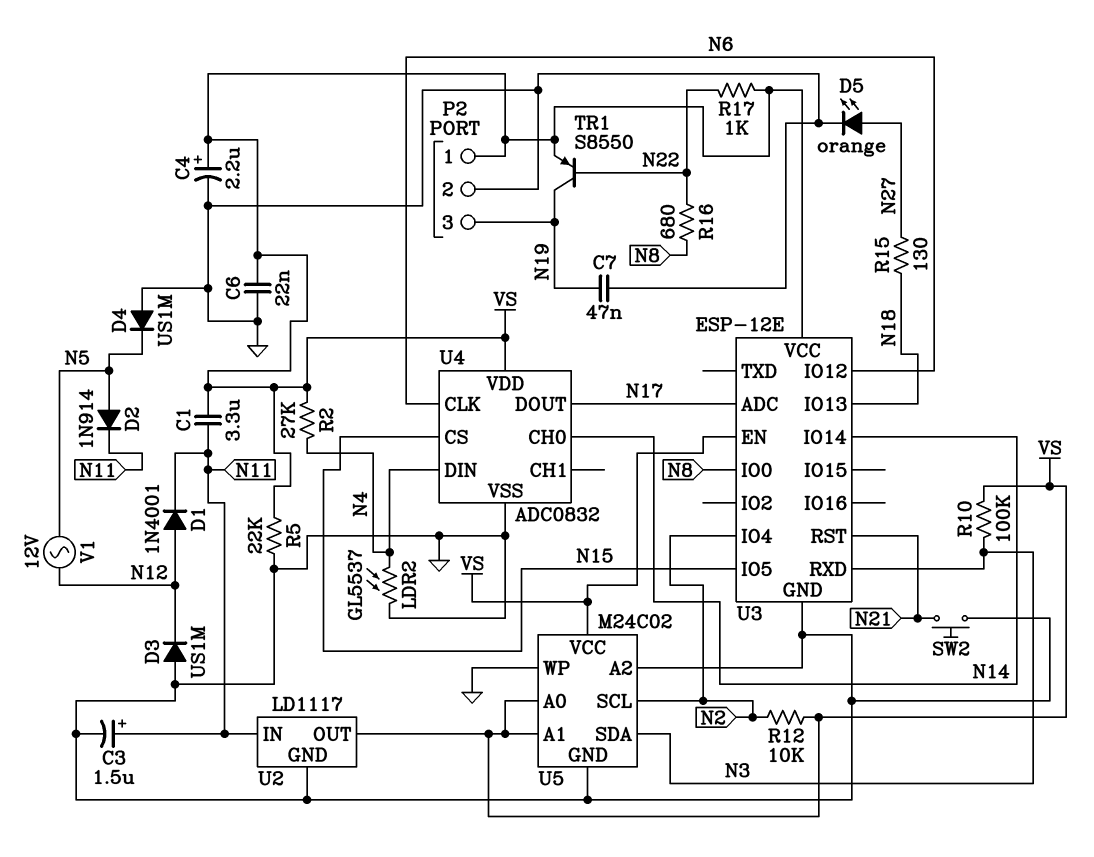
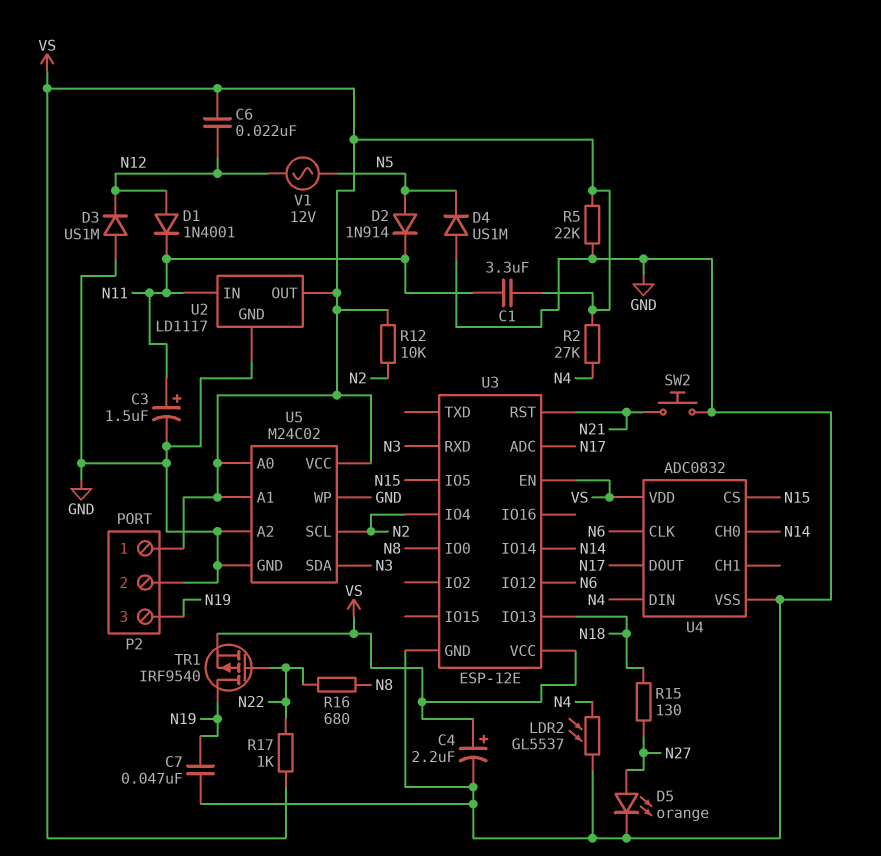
C6: 22nF (GND, VS) -> 22nF (N12, VS)
R10: 100k (N3, VS) -> none
TR1: PNP S8550 (B N22, C N19, E VS) -> PMOS IRF9540 (G N22, D N19, S VS)

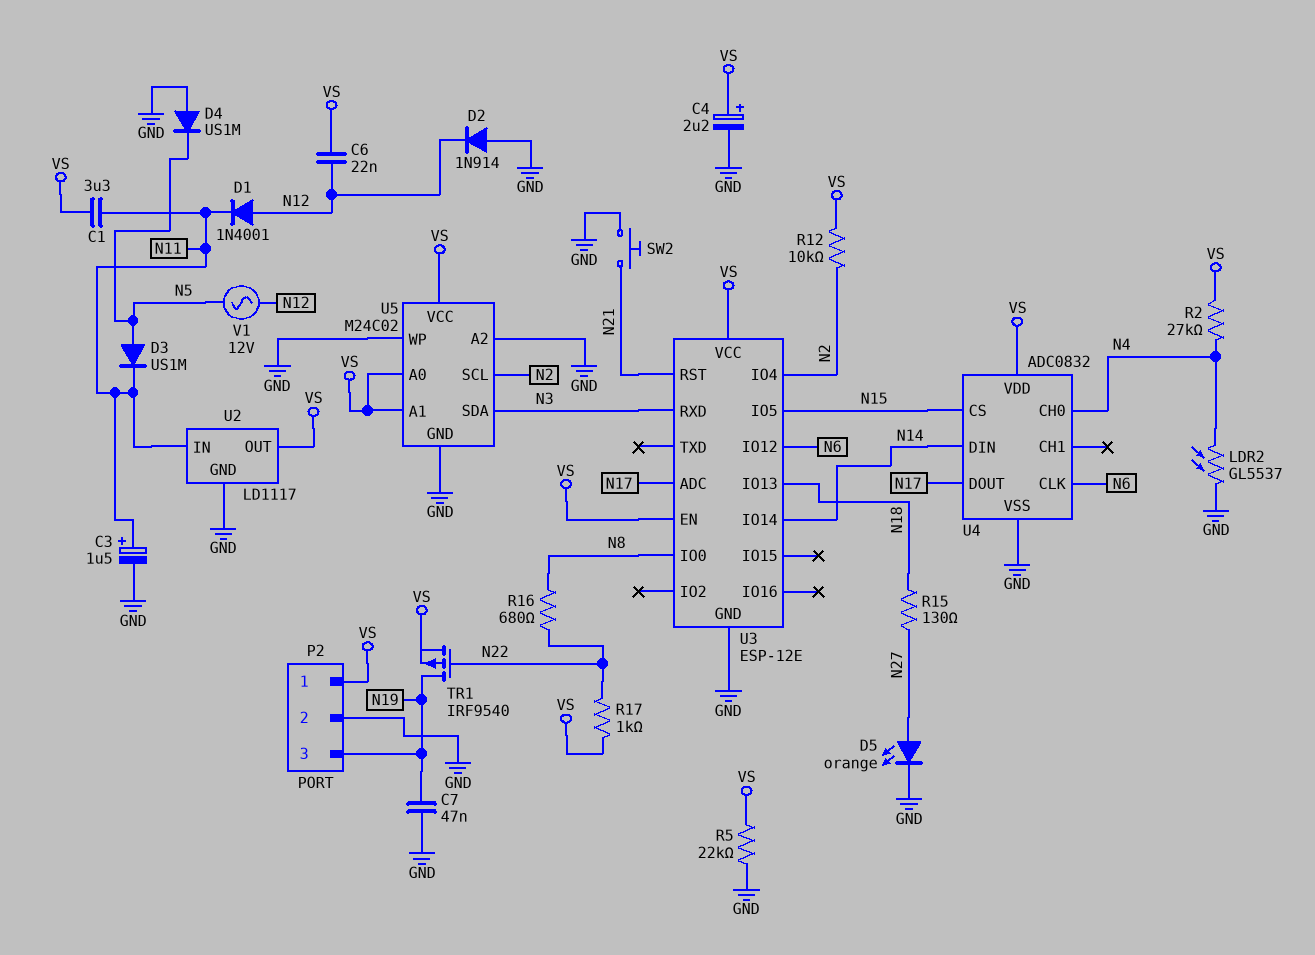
D2: diode 1N914 (A N5, K N11) -> diode 1N914 (A GND, K N12)
D3: diode US1M (A GND, K N12) -> diode US1M (A N5, K N11)
U4 pin CH0: N14 -> N4
U4 pin DIN: N4 -> N14

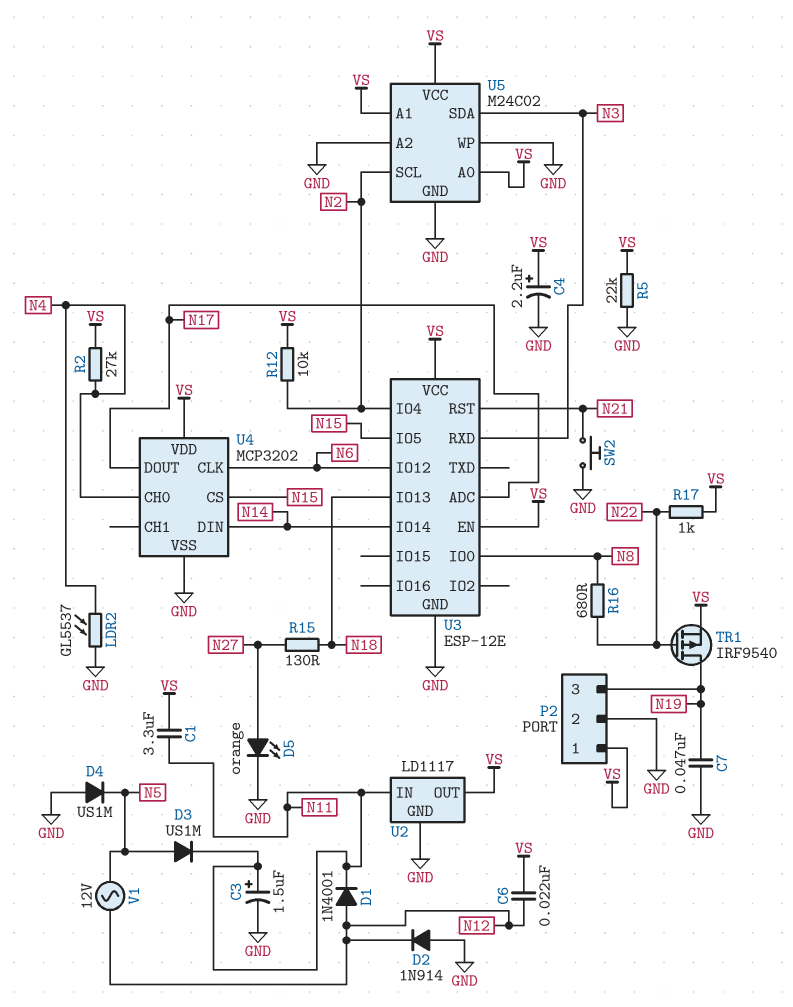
U4: ADC0832 -> MCP3202

